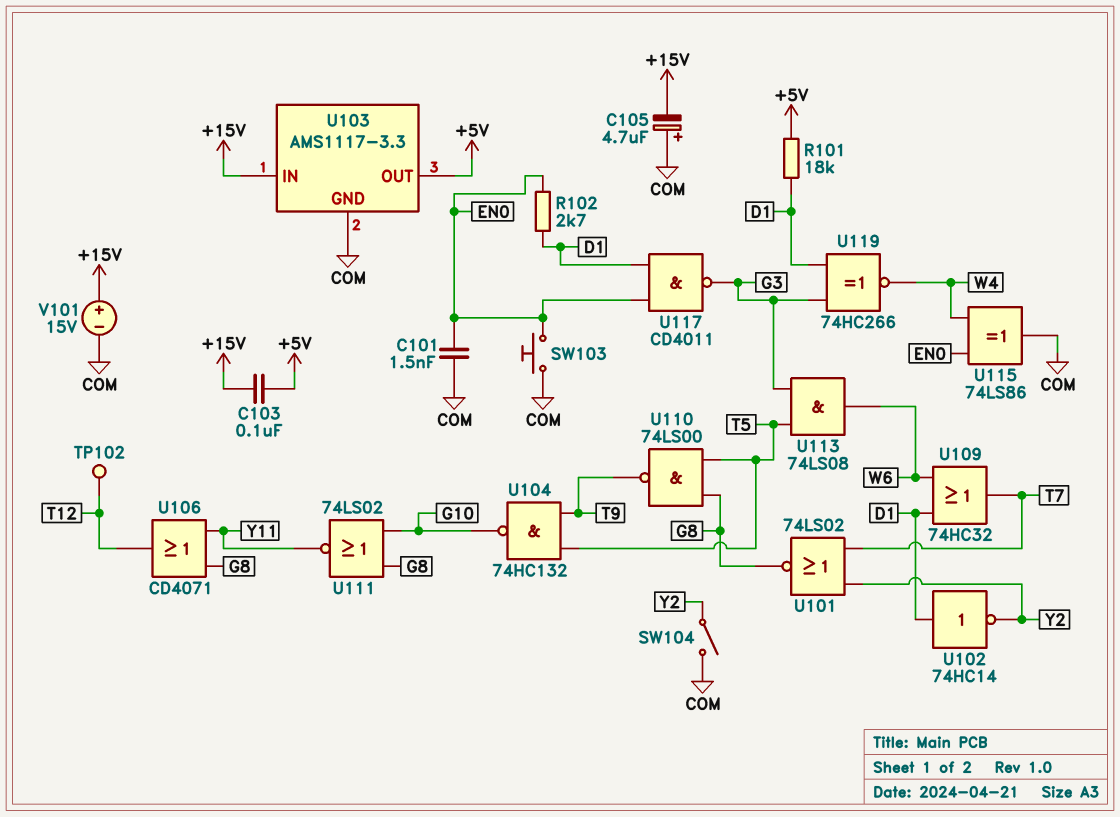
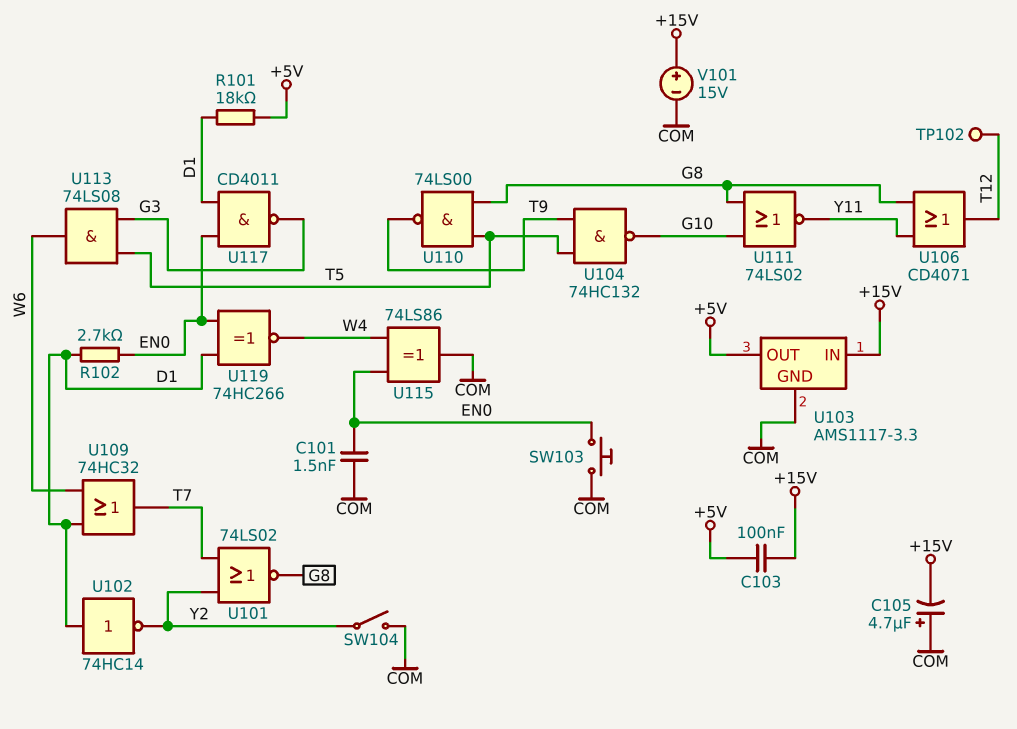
U119: XNOR 74HC266 (in D1, in G3, out W4) -> XNOR 74HC266 (in D1, in EN0, out W4)

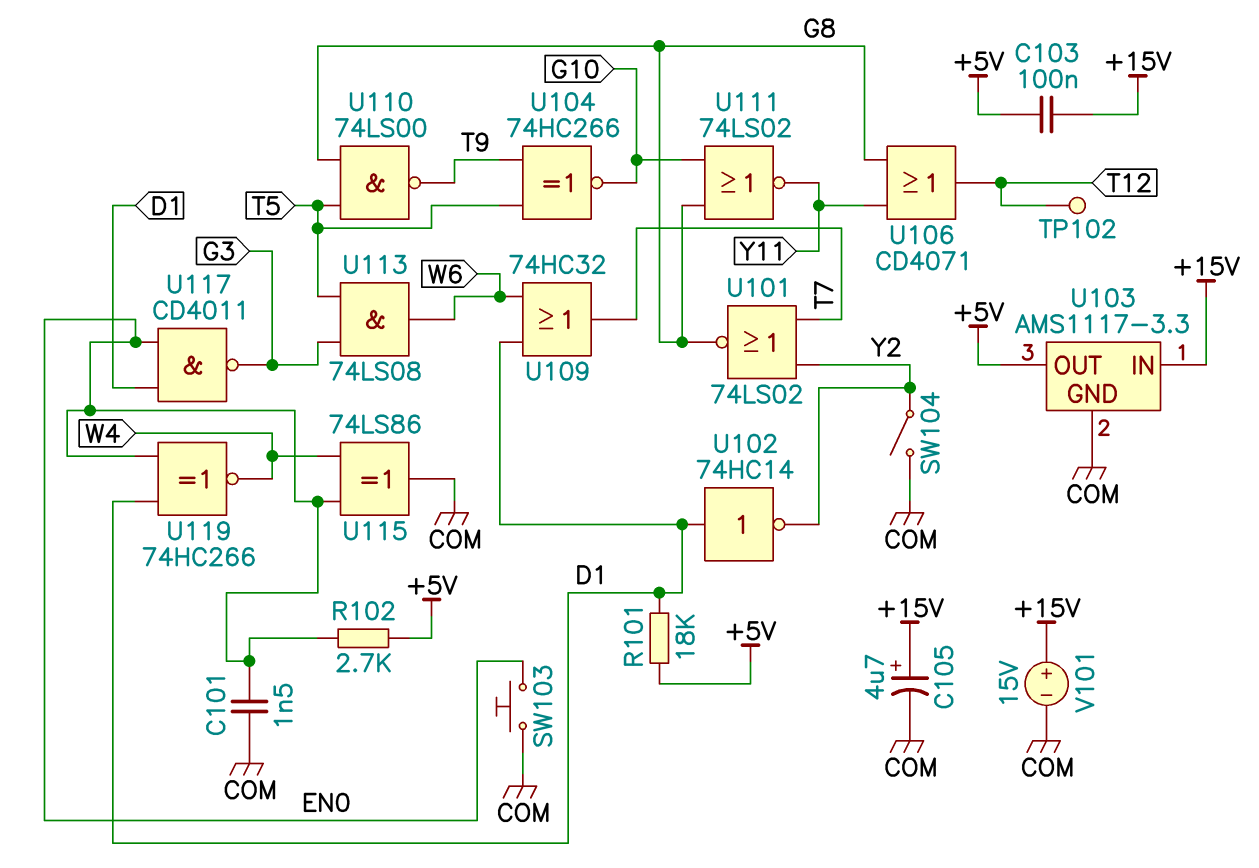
C105: 4.7uF (plus COM, minus +15V) -> 4.7uF (plus +15V, minus COM)
R102: 2.7k (D1, EN0) -> 2.7k (+5V, EN0)
U104: NAND 74HC132 (in T5, in T9, out G10) -> XNOR 74HC266 (in T5, in T9, out G10)

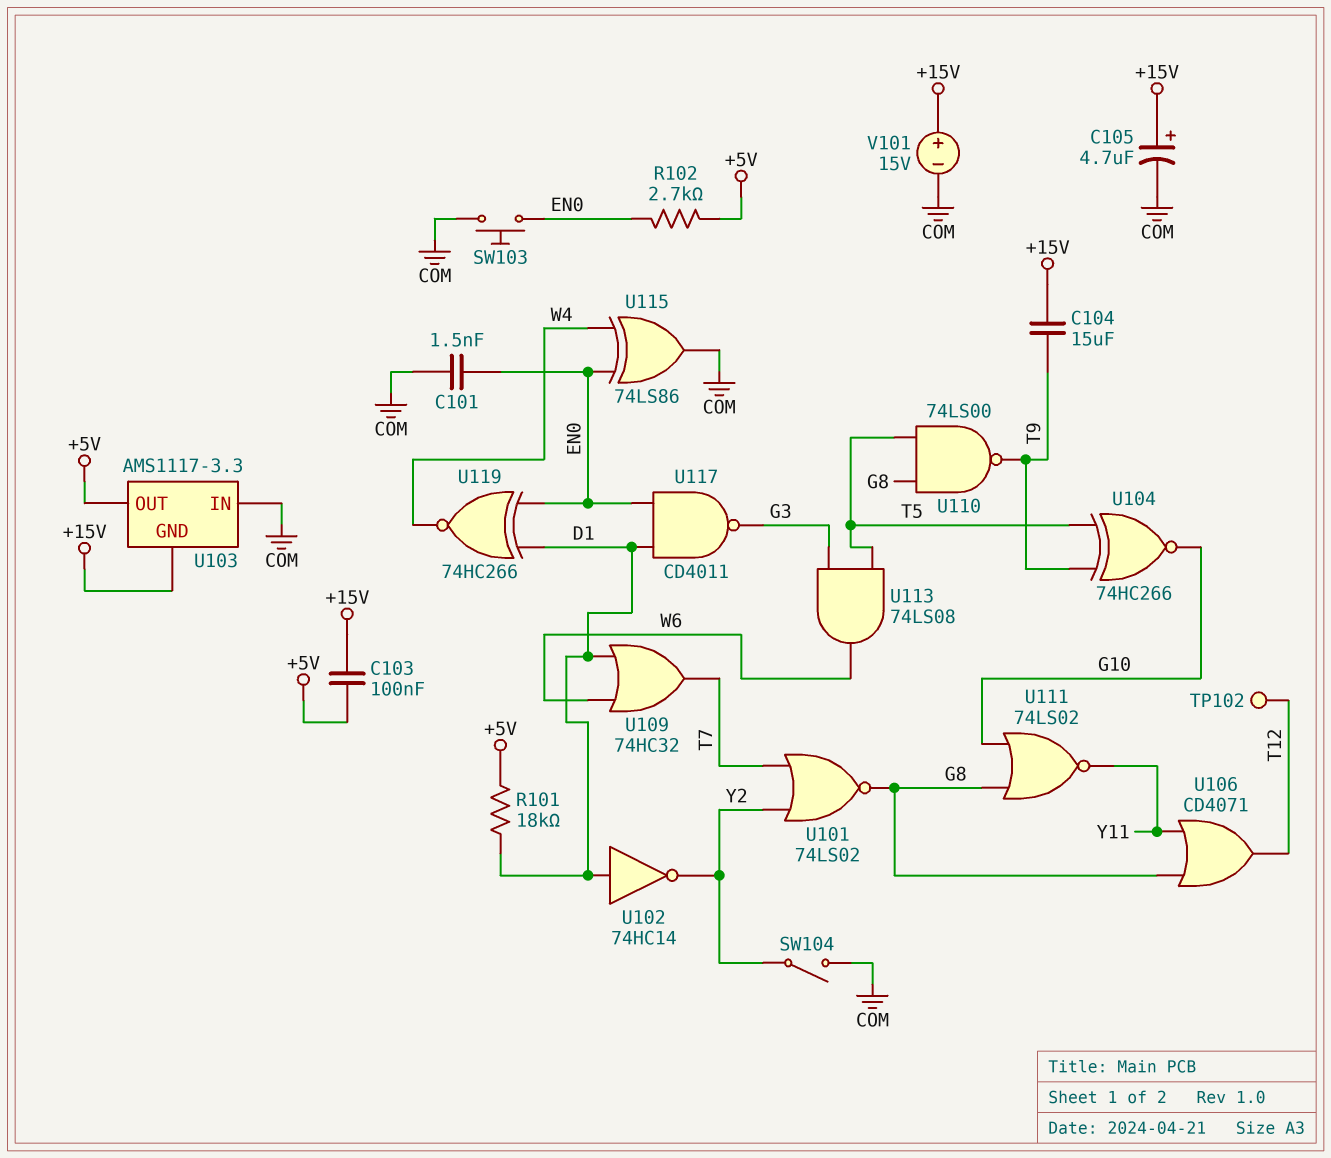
C104: none -> 15uF (+15V, T9)
U103 pin GND: COM -> +15V
U103 pin IN: +15V -> COM

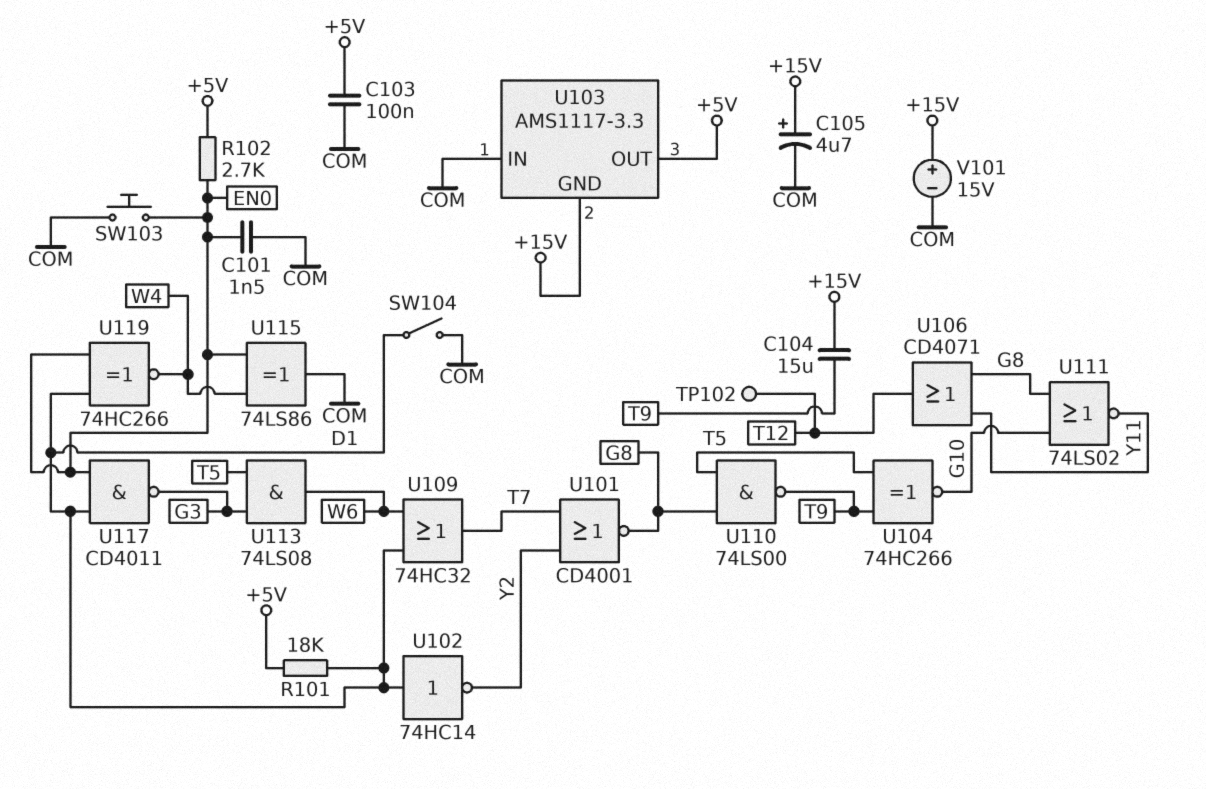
C103: 100nF (+5V, +15V) -> 100nF (+5V, COM)
SW104: switch (COM, Y2) -> switch (COM, D1)
U101: NOR 74LS02 (in T7, in Y2, out G8) -> NOR CD4001 (in T7, in Y2, out G8)

